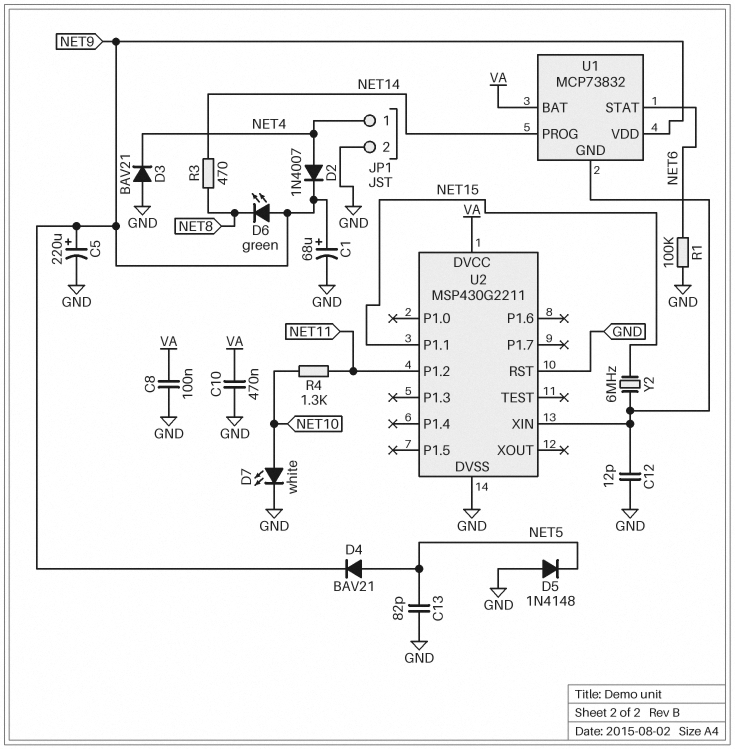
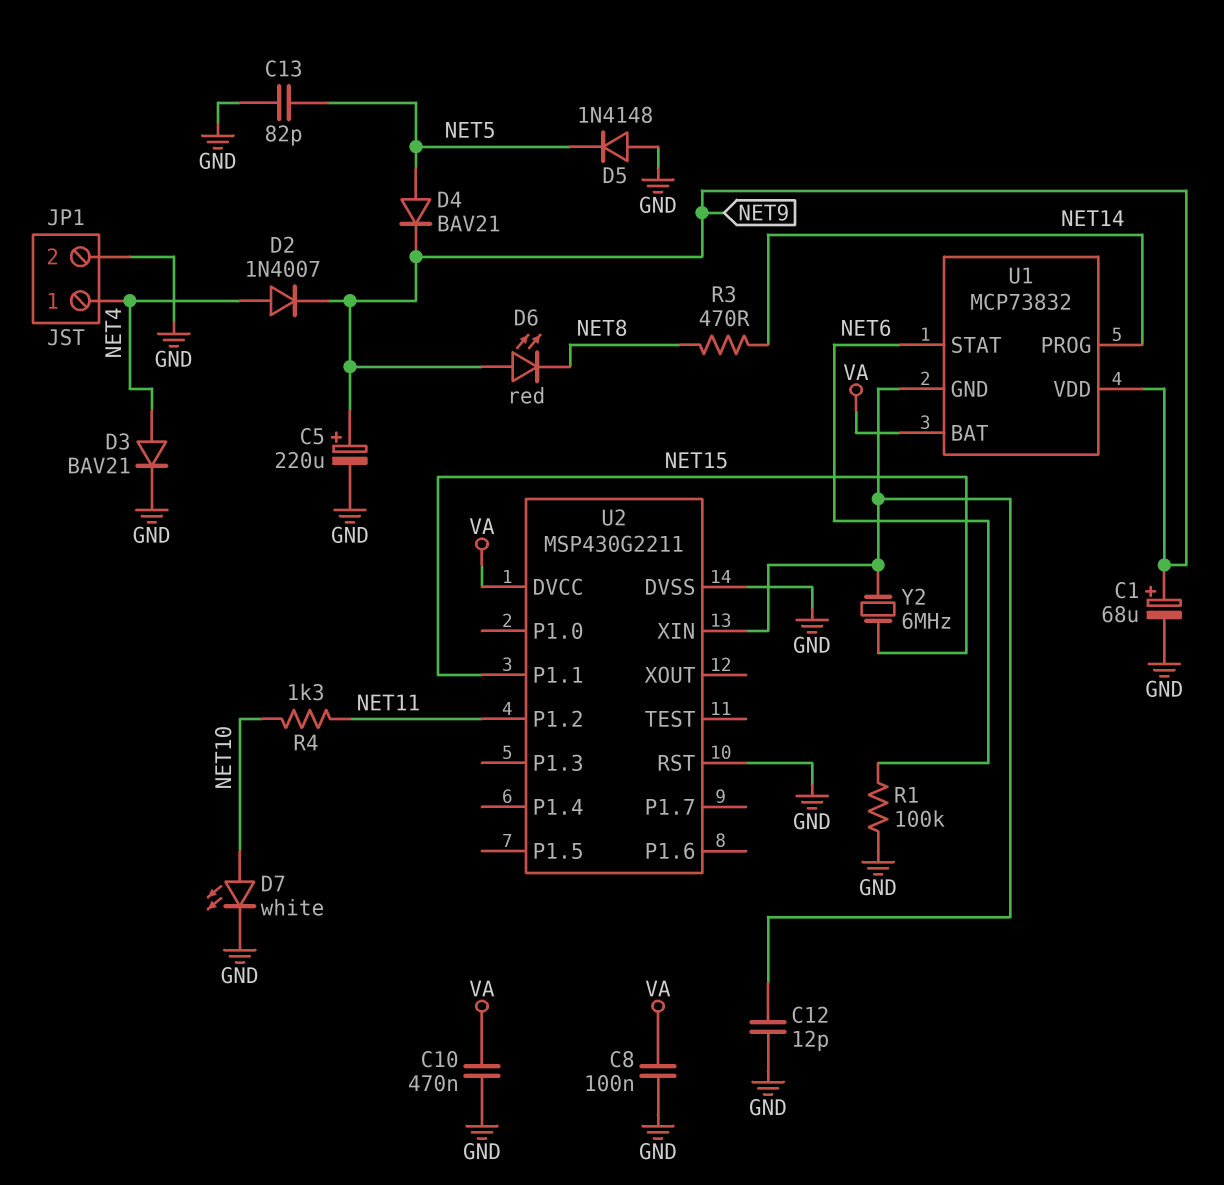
D3: diode BAV21 (A GND, K NET4) -> diode BAV21 (A NET4, K GND)
D6: LED green (A NET9, K NET8) -> LED red (A NET9, K NET8)

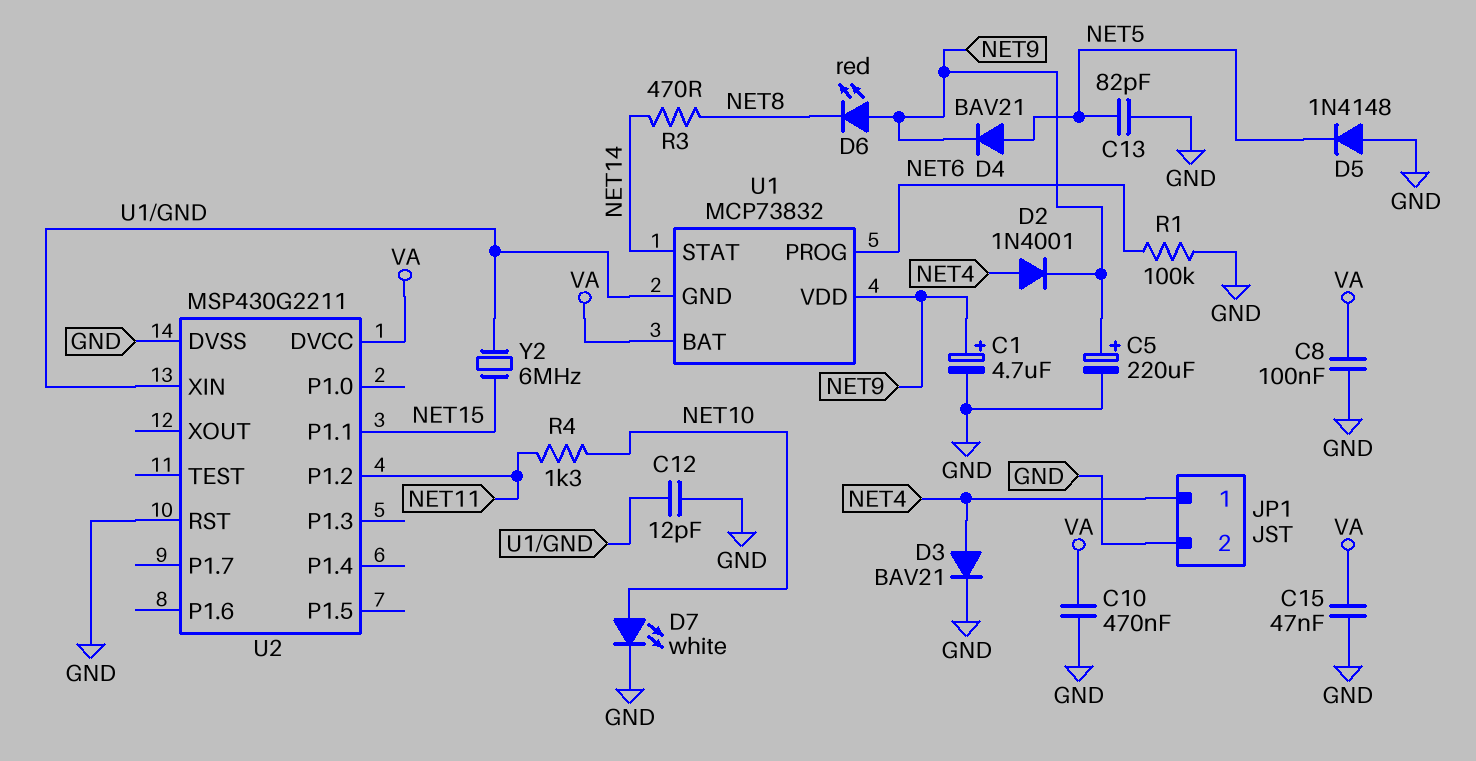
C1: 68uF (plus NET9, minus GND) -> 4.7uF (plus NET9, minus GND)
C15: none -> 47nF (GND, VA)
D2: diode 1N4007 (A NET4, K NET9) -> diode 1N4001 (A NET4, K NET9)
U1 pin PROG: NET14 -> NET6
U1 pin STAT: NET6 -> NET14

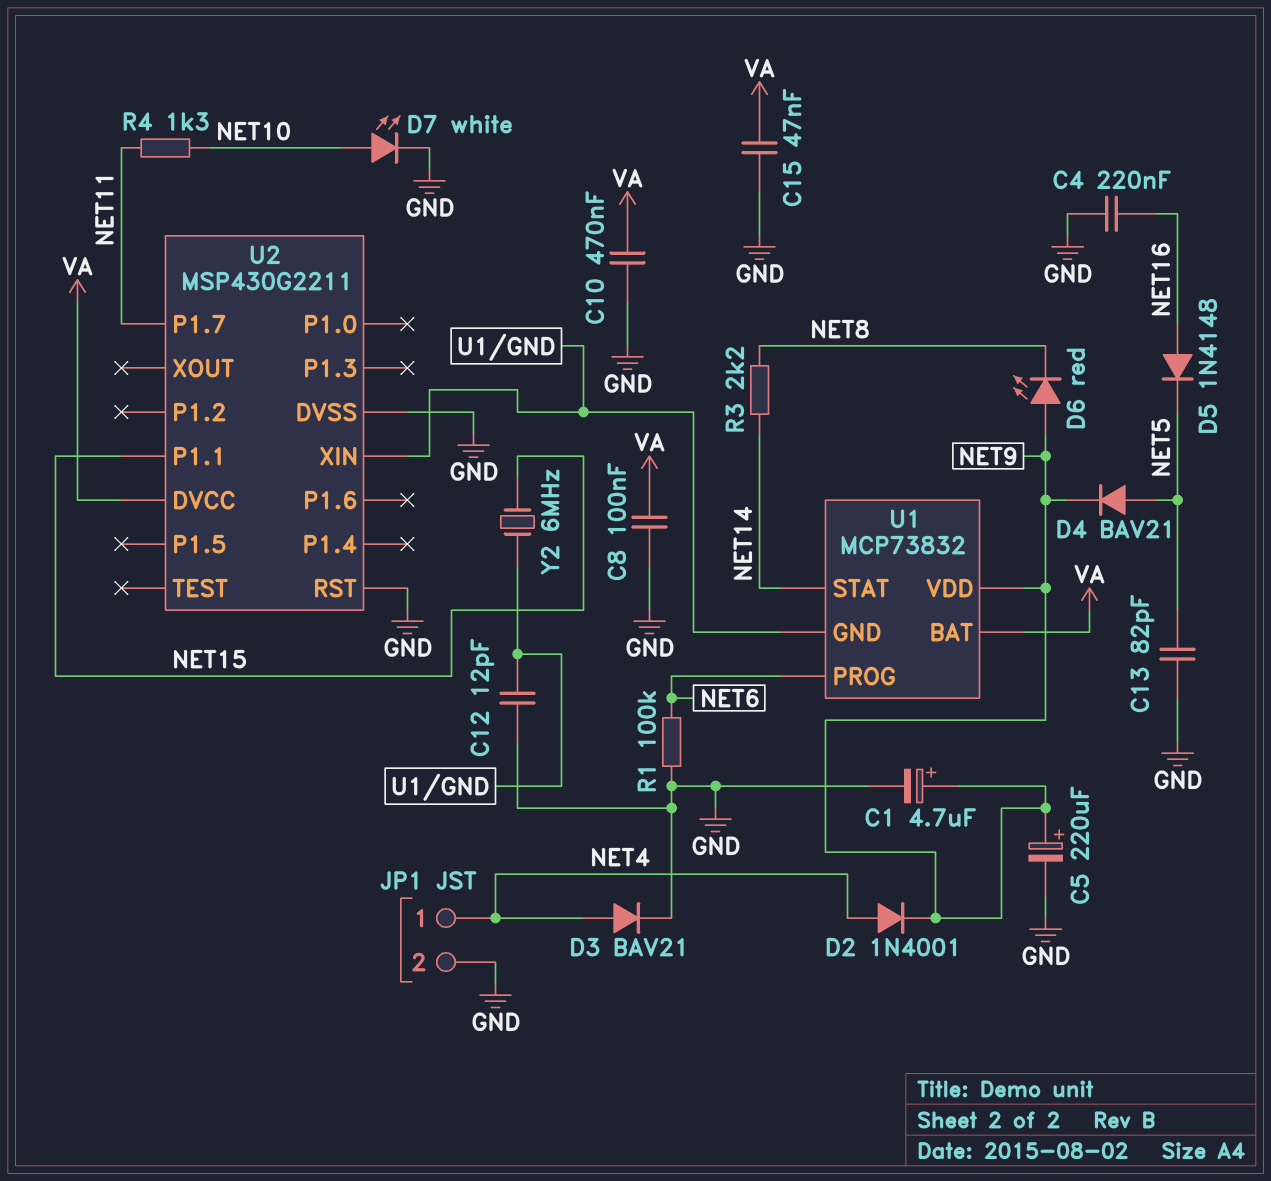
C4: none -> 220nF (GND, NET16)
D5: diode 1N4148 (A GND, K NET5) -> diode 1N4148 (A NET16, K NET5)
R3: 470 (NET8, NET14) -> 2.2k (NET8, NET14)
U2 pin P1.2: NET11 -> none
U2 pin P1.7: none -> NET11

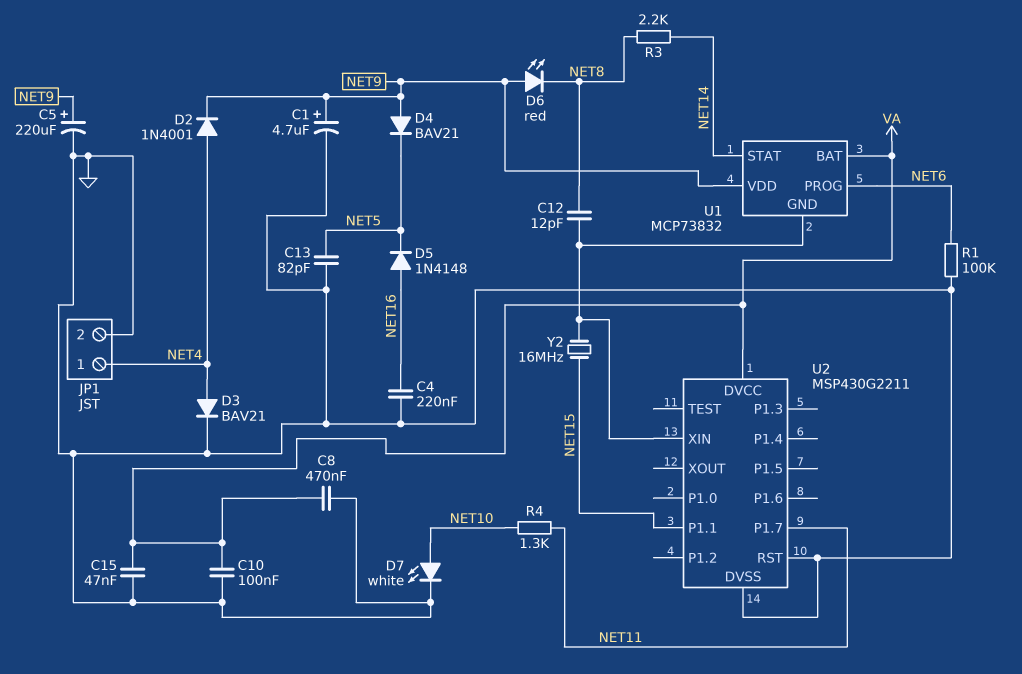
C8: 100nF (GND, VA) -> 470nF (GND, VA)
C10: 470nF (GND, VA) -> 100nF (GND, VA)
C12: 12pF (GND, U1/GND) -> 12pF (NET8, U1/GND)
D4: diode BAV21 (A NET5, K NET9) -> diode BAV21 (A NET9, K NET5)
Y2: 6MHz (NET15, U1/GND) -> 16MHz (NET15, U1/GND)

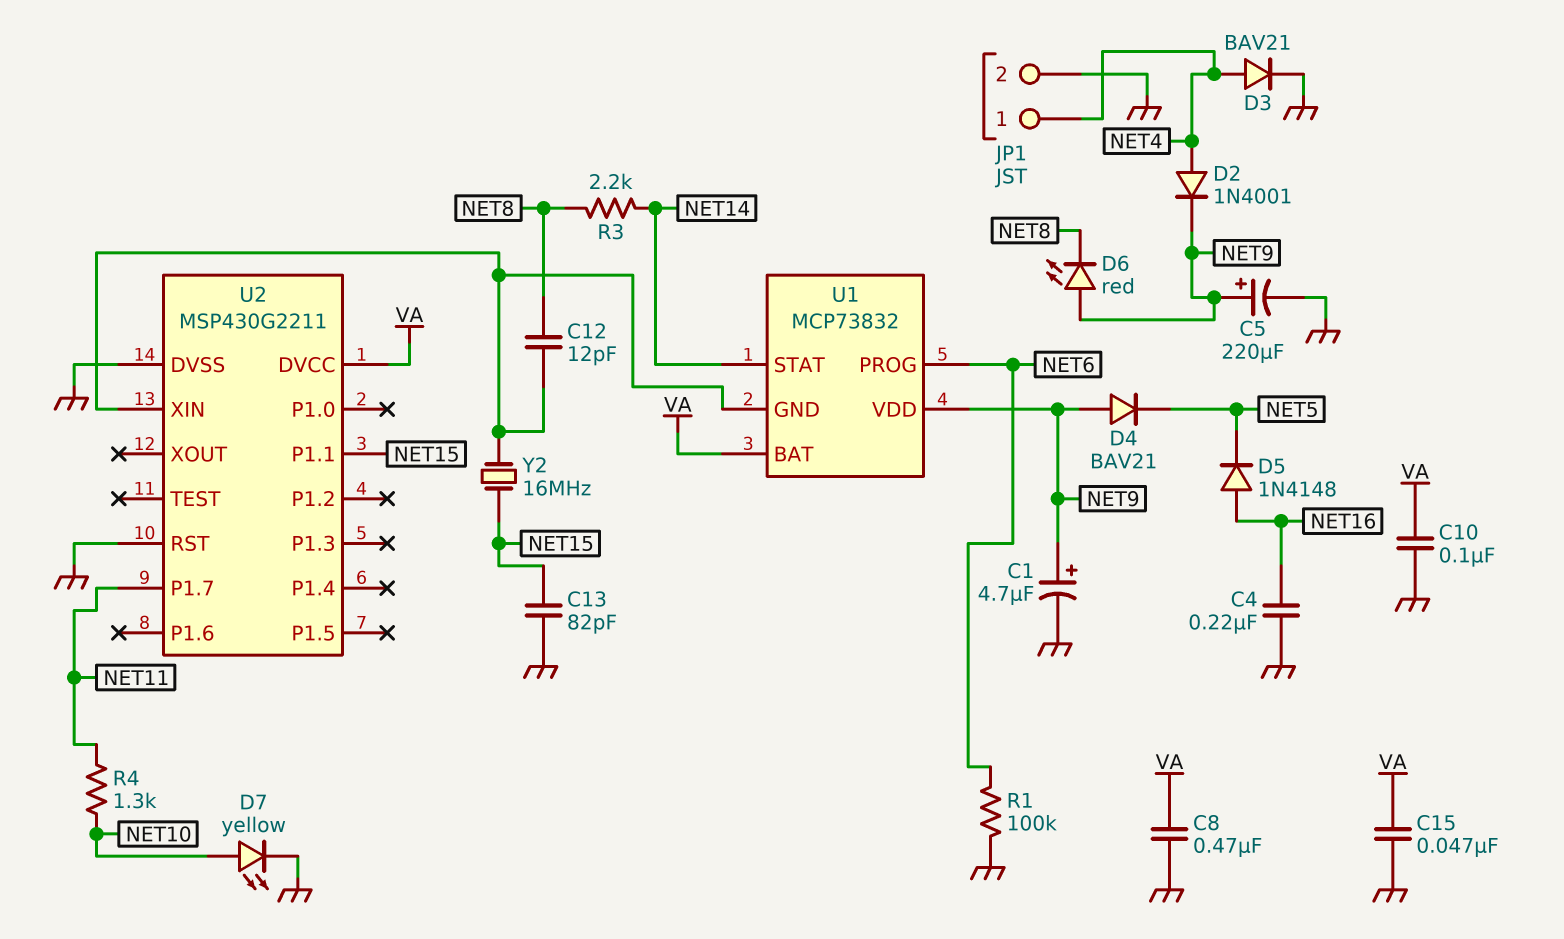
C13: 82pF (GND, NET5) -> 82pF (GND, NET15)
D7: LED white (A NET10, K GND) -> LED yellow (A NET10, K GND)

